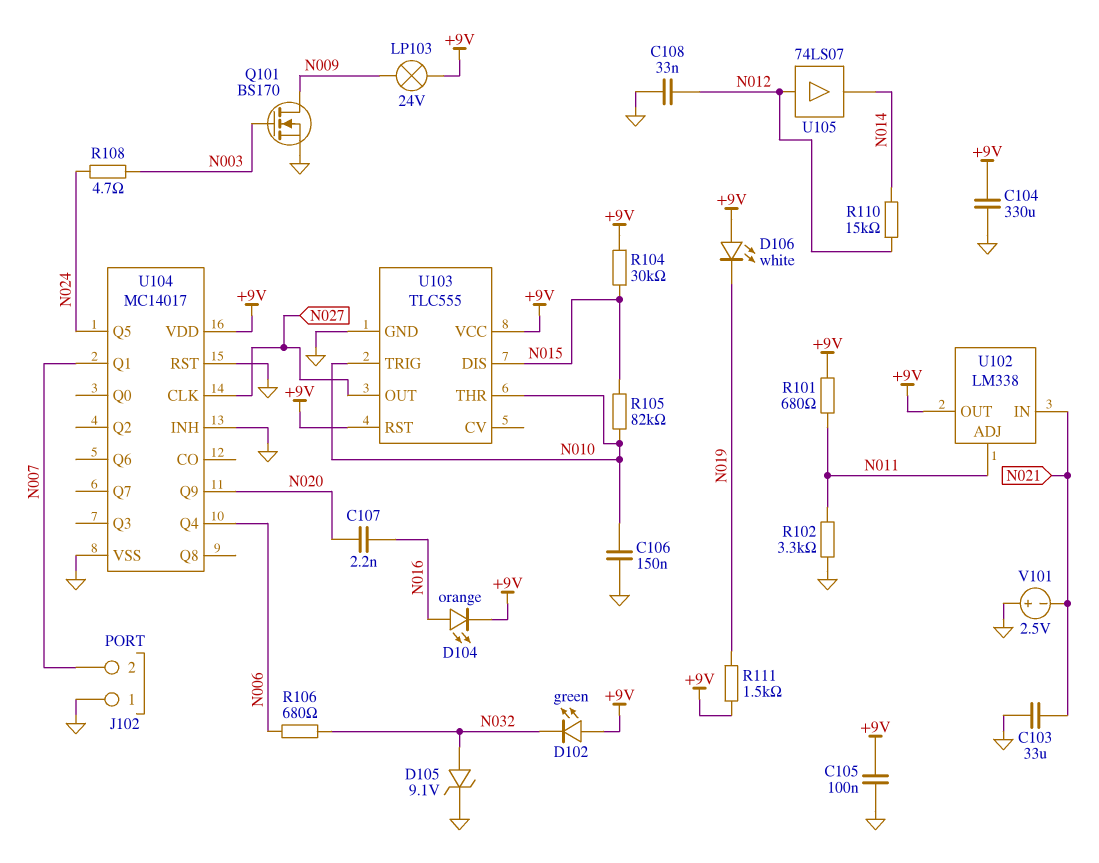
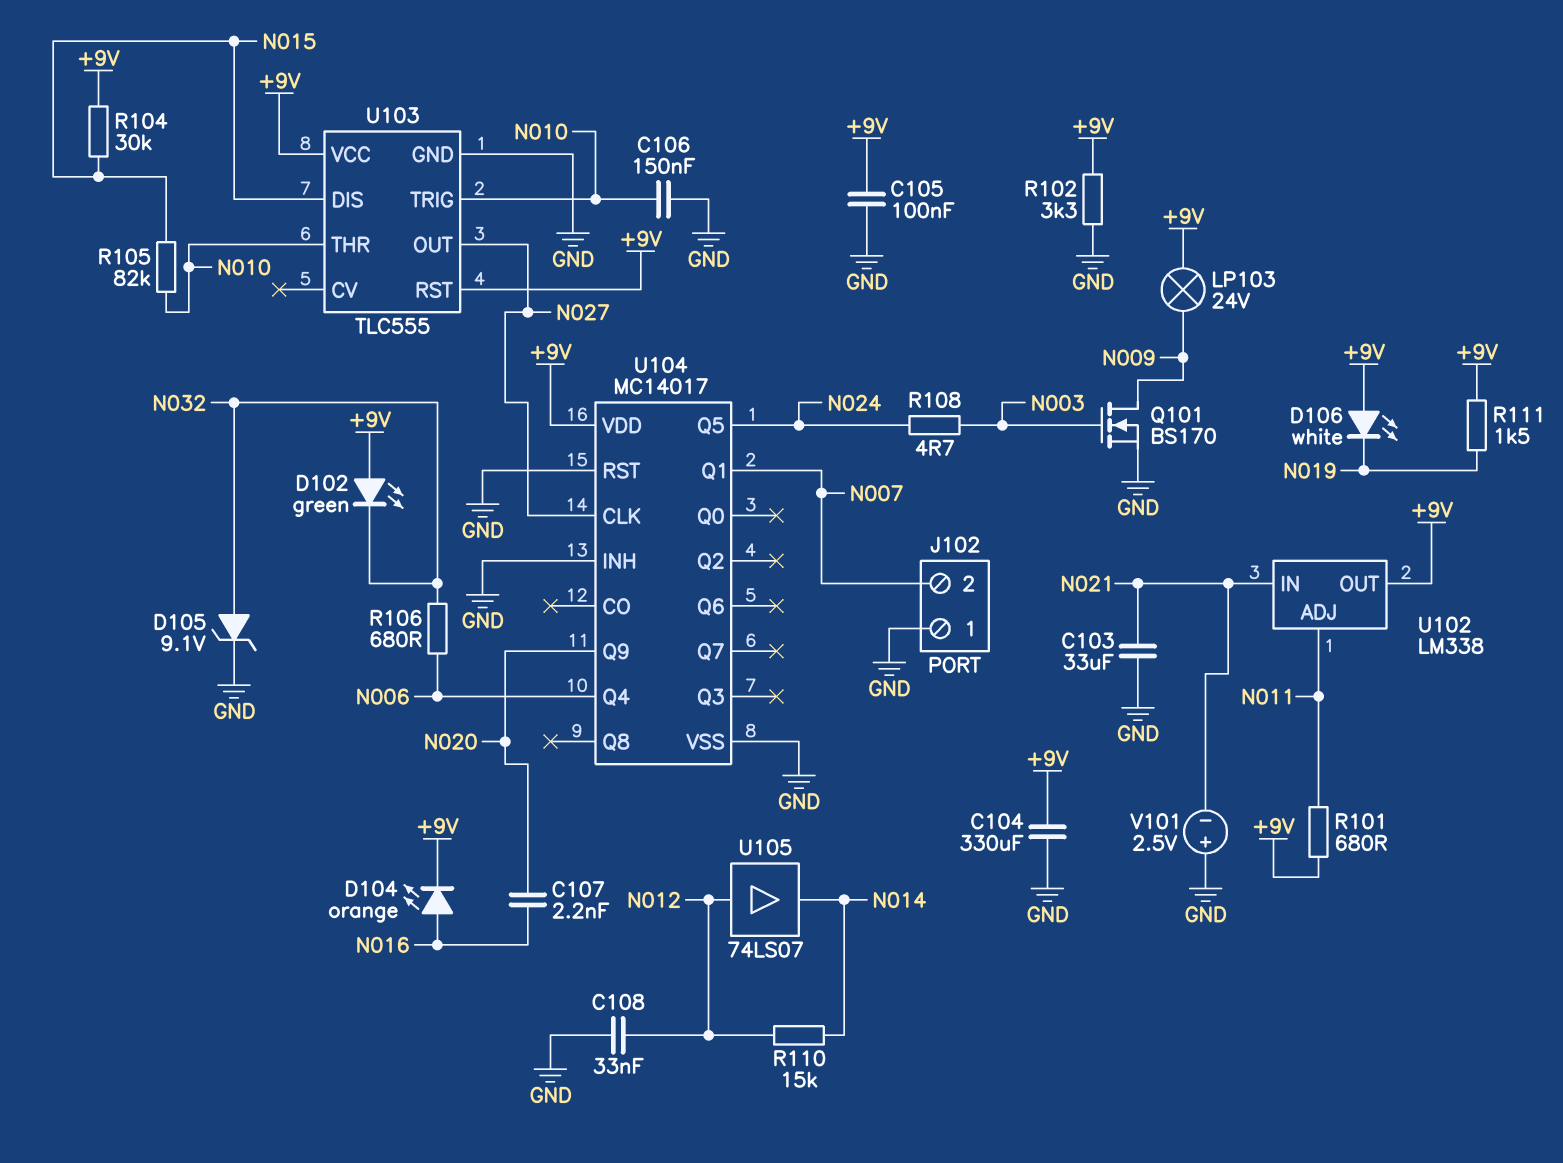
R102: 3.3k (GND, N011) -> 3.3k (+9V, GND)

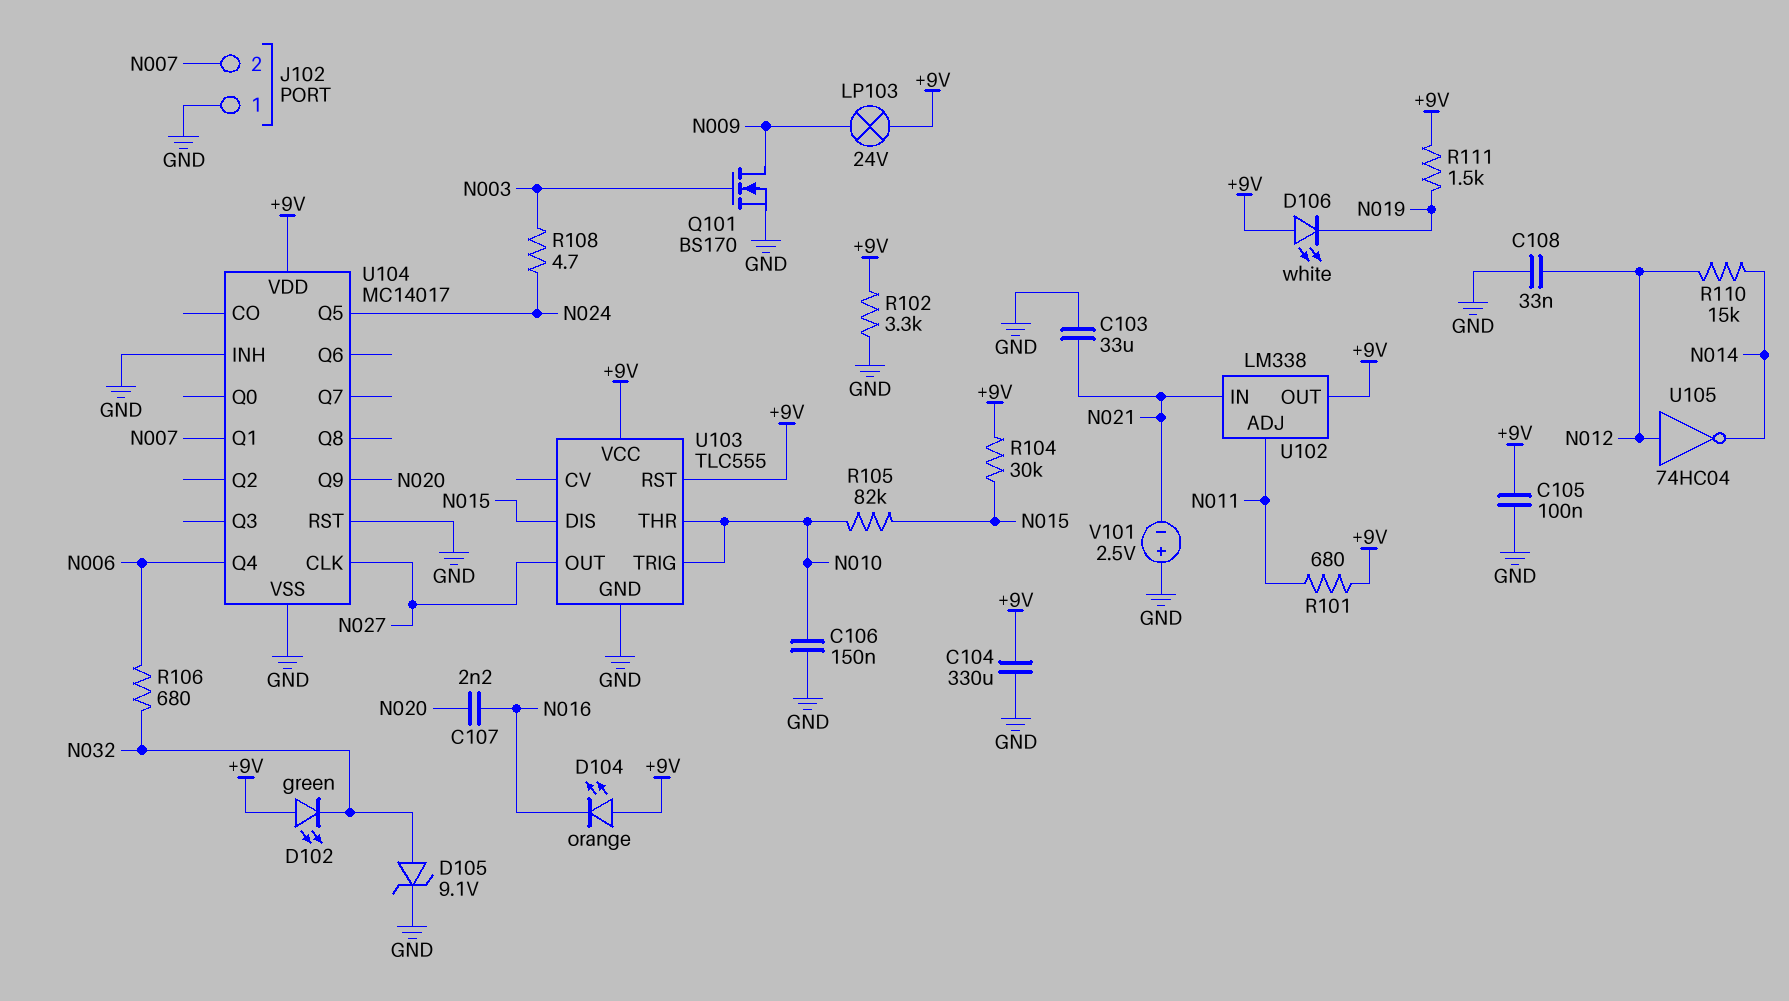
D104: LED orange (A N016, K +9V) -> LED orange (A +9V, K N016)
U105: buffer 74LS07 (in N012, out N014) -> NOT 74HC04 (in N012, out N014)

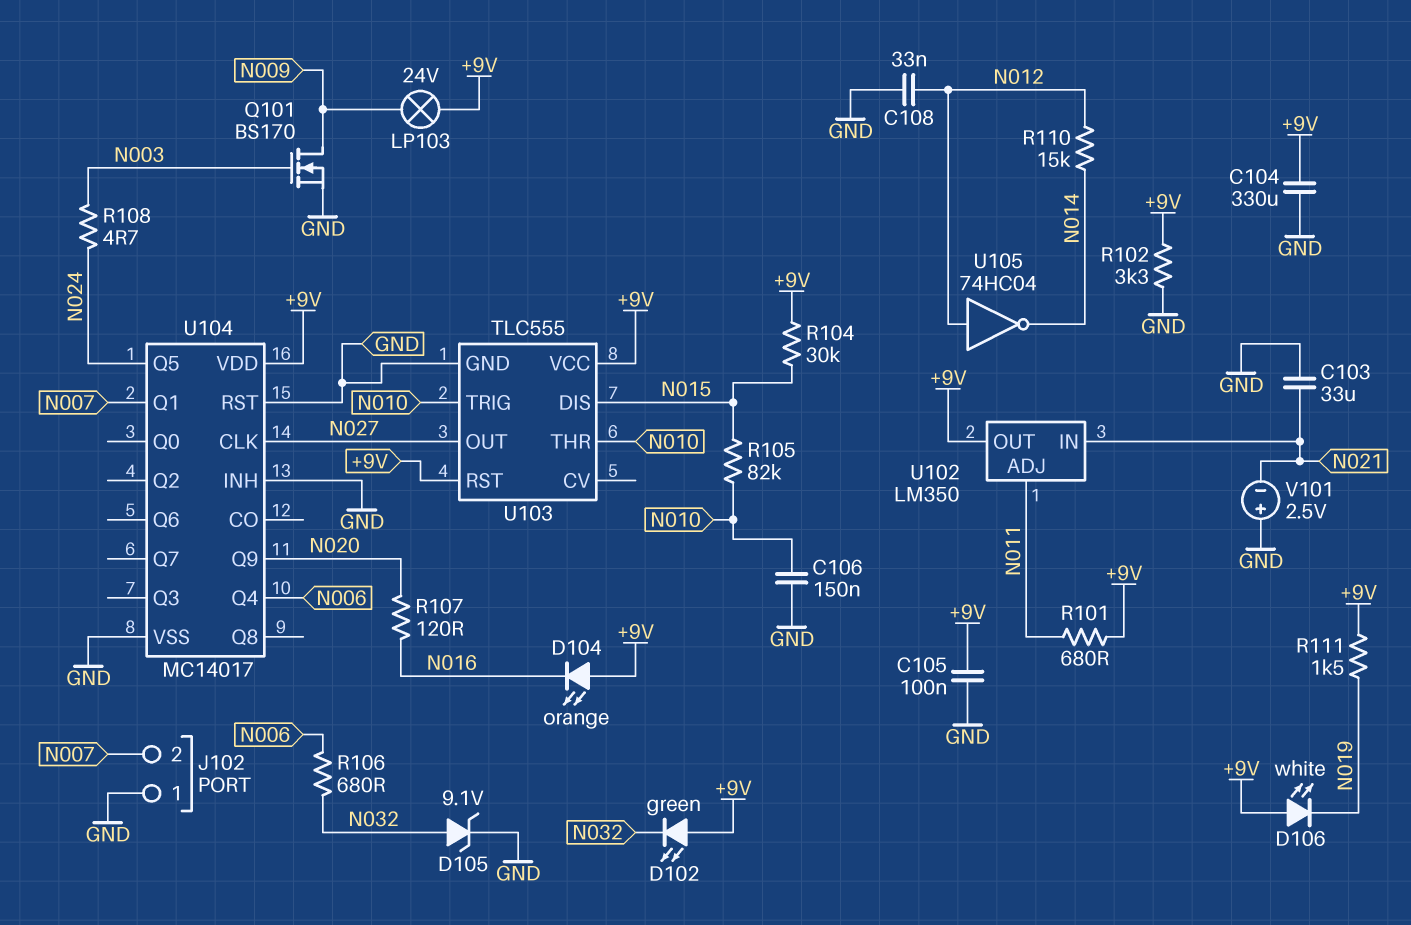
C107: 2.2nF (N016, N020) -> none
R107: none -> 120 (N016, N020)
U102: LM338 -> LM350

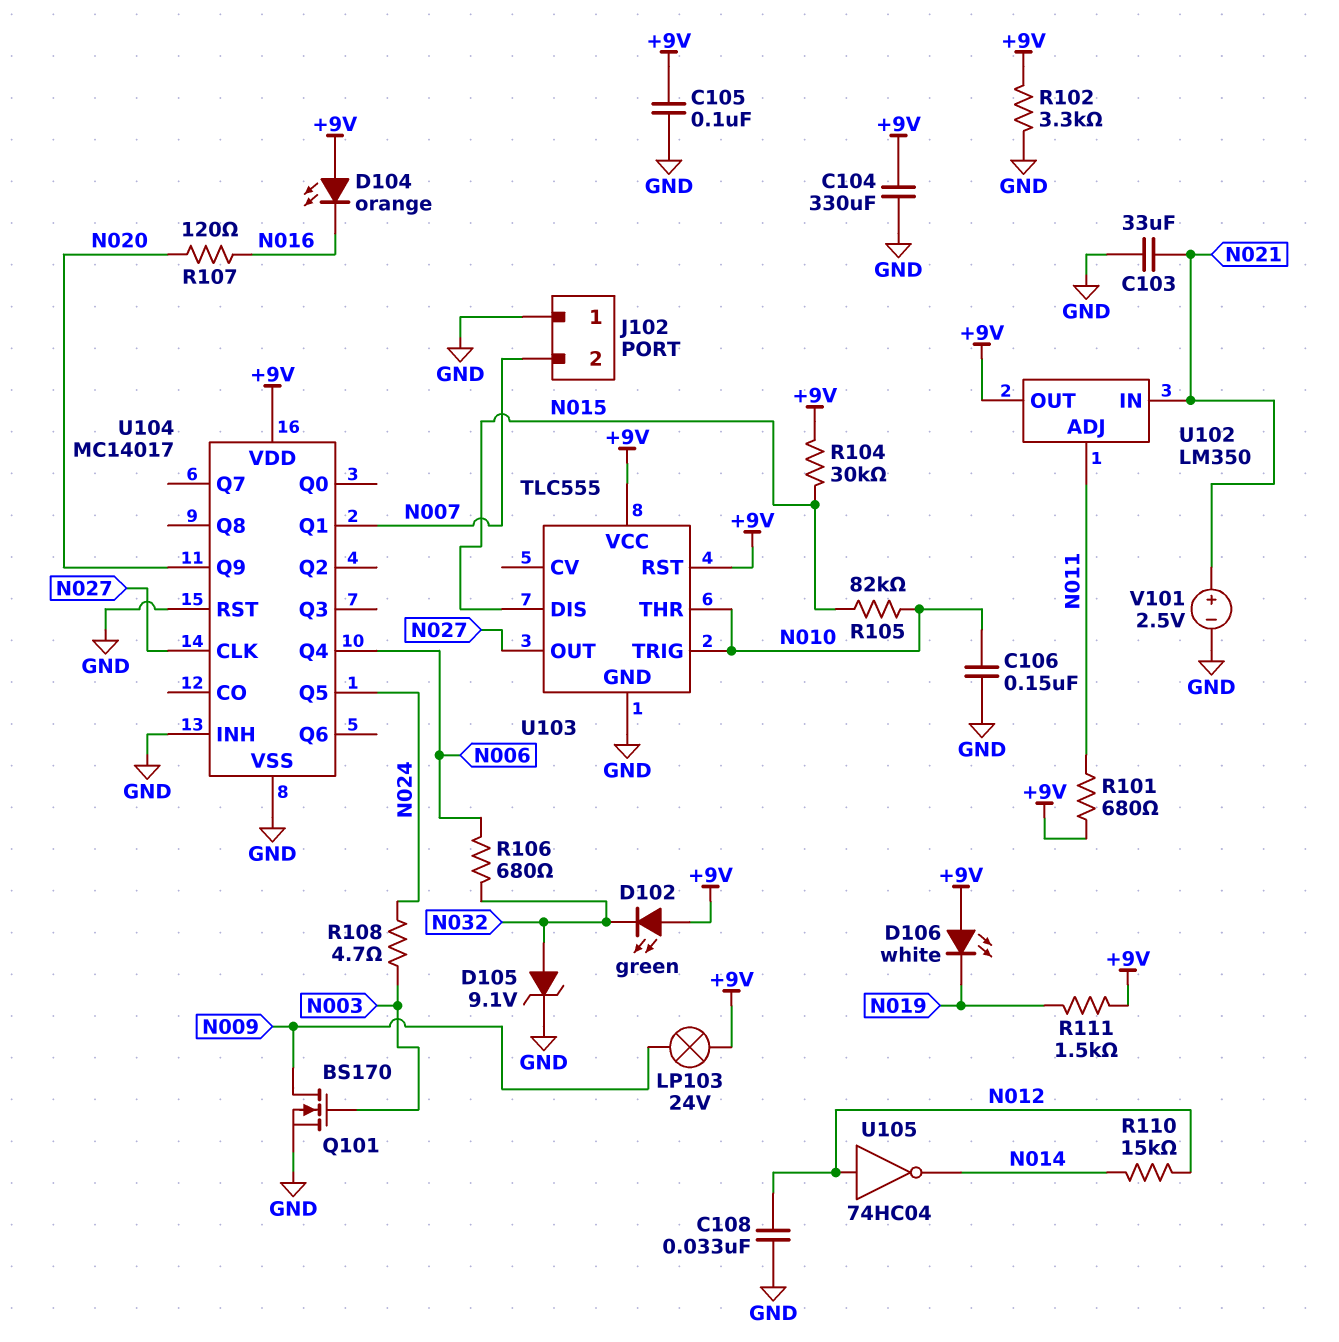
V101: 2.5V (plus GND, minus N021) -> 2.5V (plus N021, minus GND)

